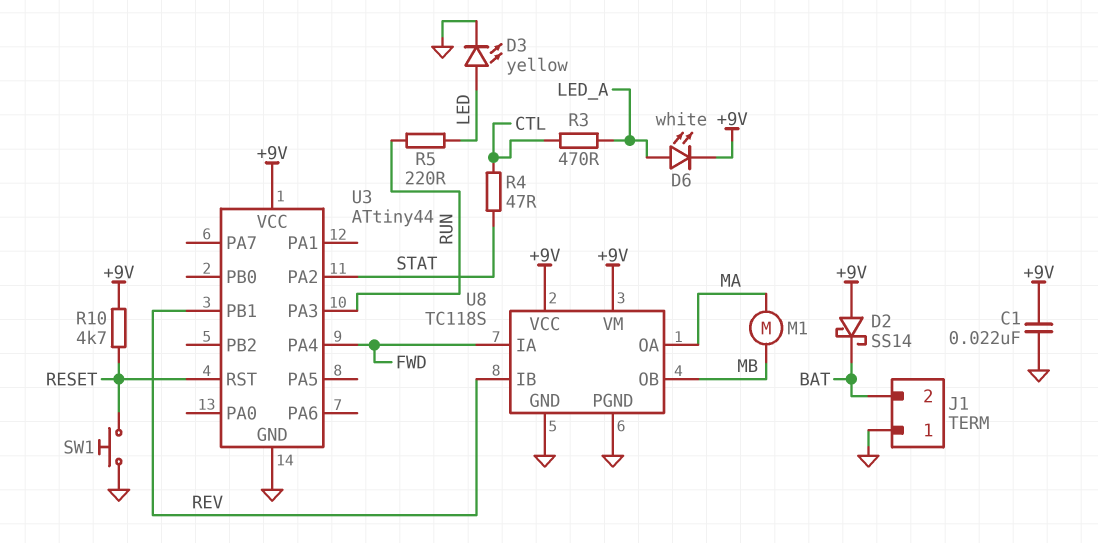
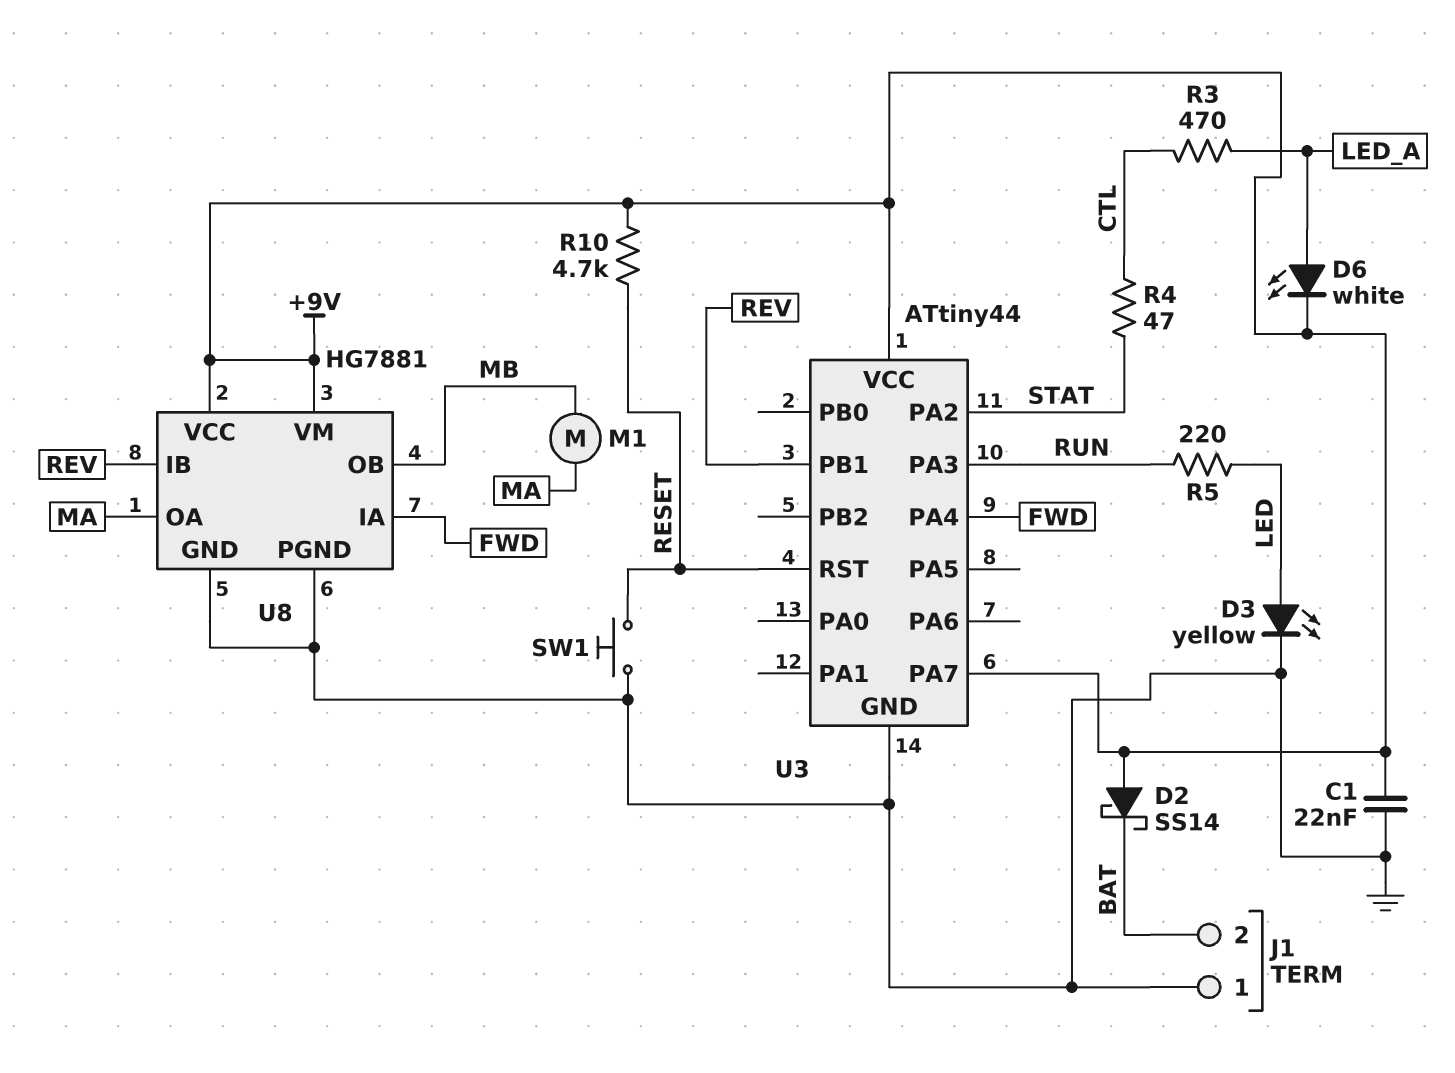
U3 pin PA7: none -> +9V
U8: TC118S -> HG7881

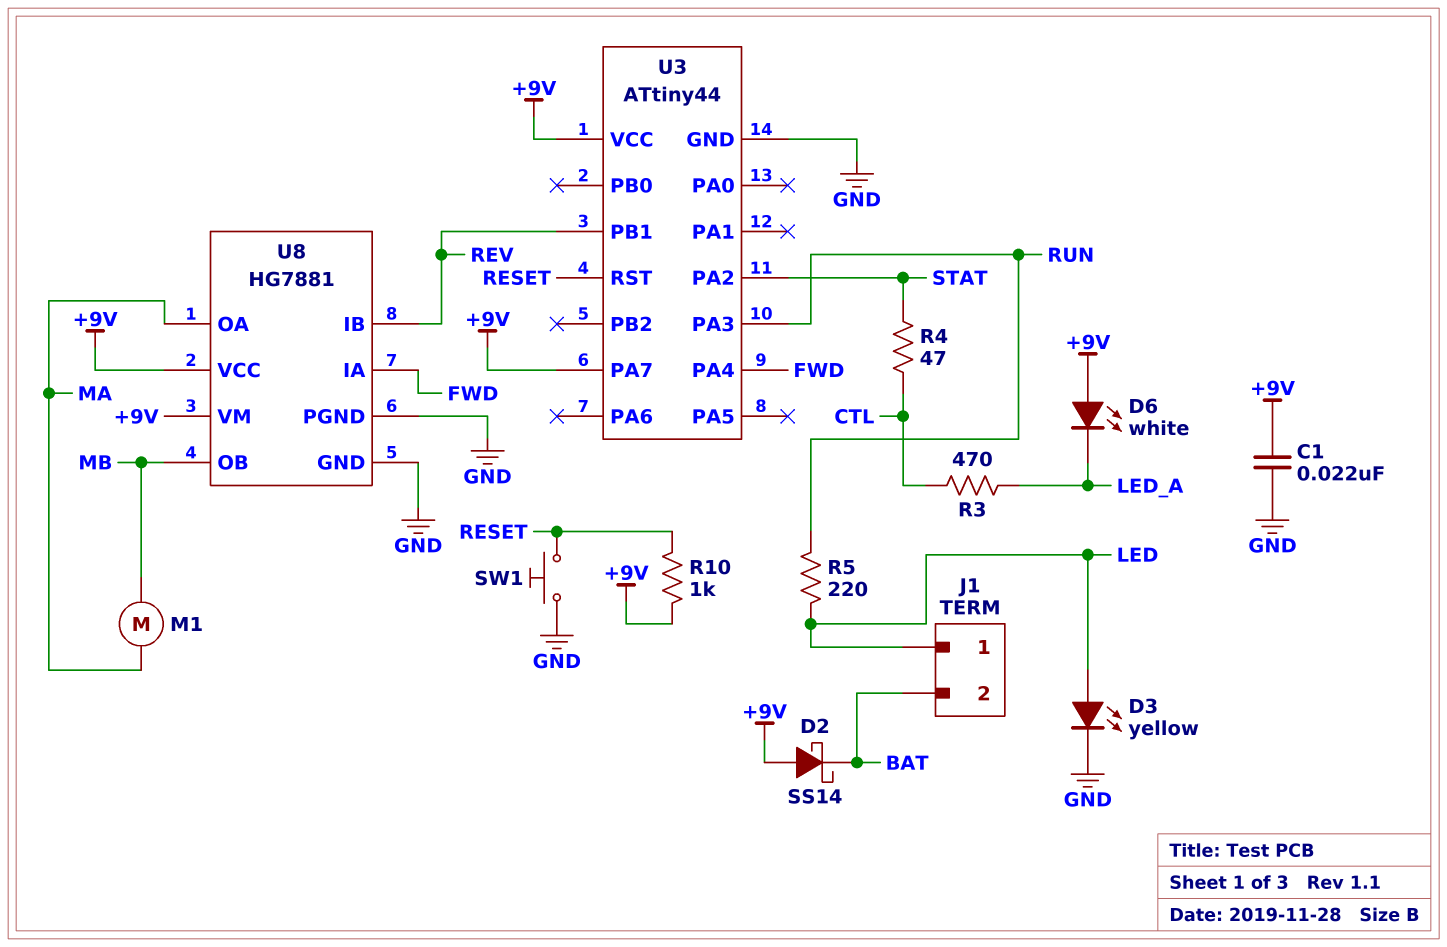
D6: LED white (A LED_A, K +9V) -> LED white (A +9V, K LED_A)
J1 pin 1: GND -> LED
R10: 4.7k (+9V, RESET) -> 1k (+9V, RESET)

